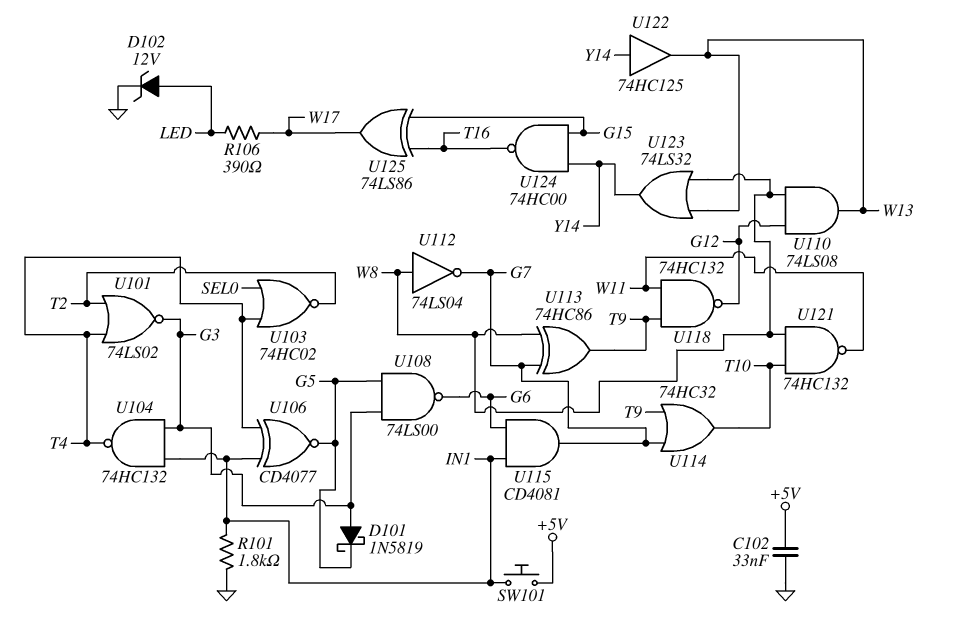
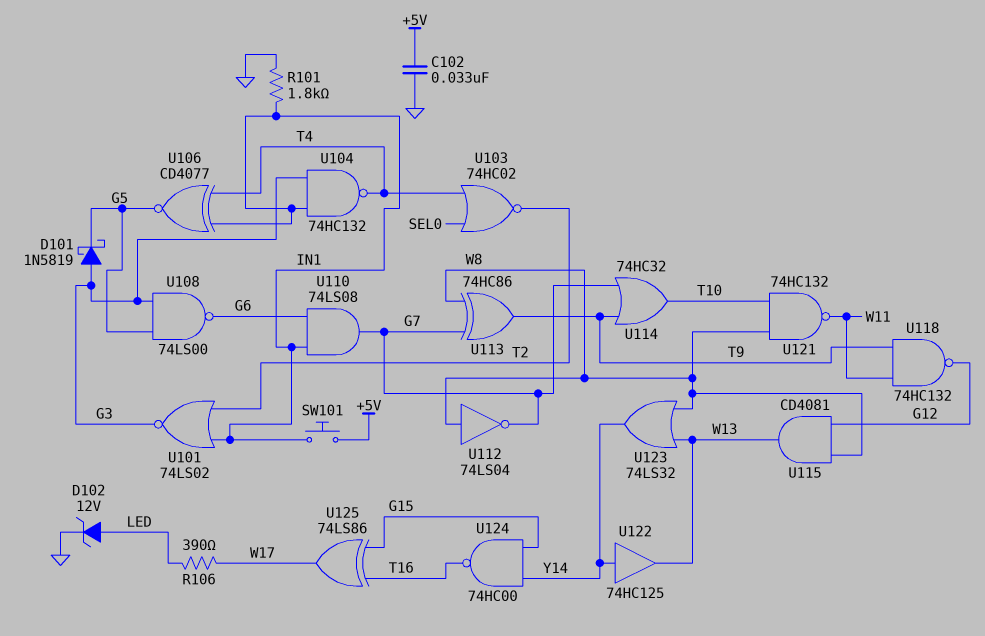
U101: NOR 74LS02 (in T2, in T4, out G3) -> NOR 74LS02 (in IN1, in T2, out G3)
U110: AND 74LS08 (in G12, in W8, out W13) -> AND 74LS08 (in G6, in IN1, out G7)
U115: AND CD4081 (in G6, in IN1, out G7) -> AND CD4081 (in G12, in W8, out W13)

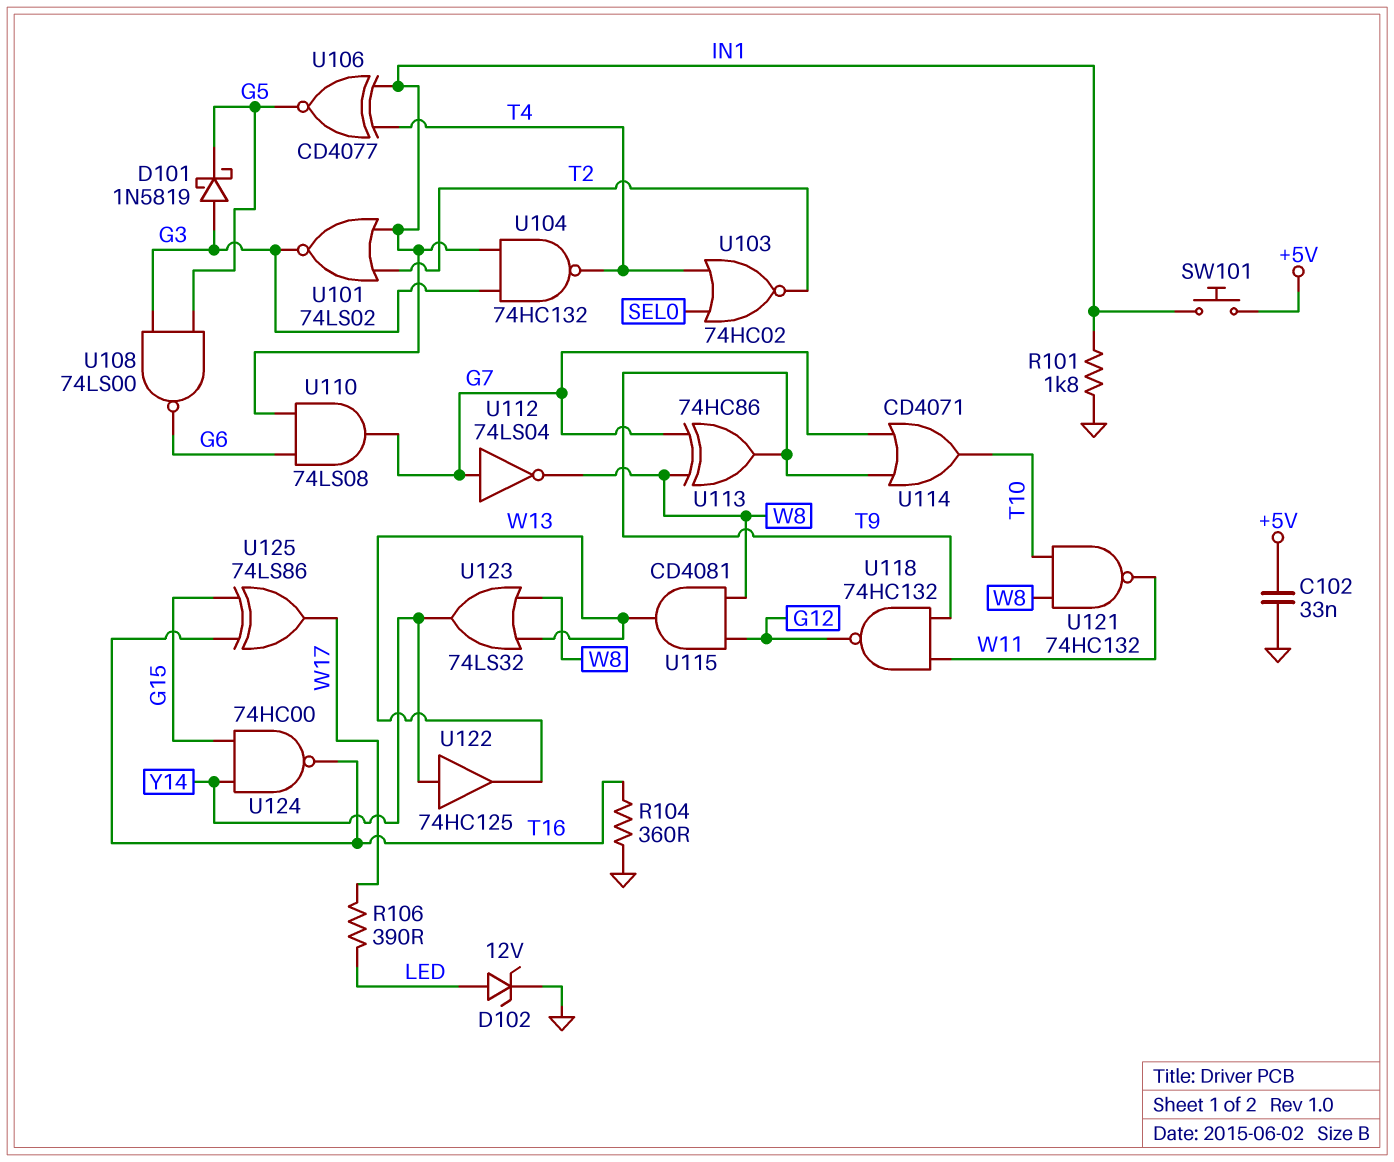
R104: none -> 360 (GND, T16)
U112: NOT 74LS04 (in W8, out G7) -> NOT 74LS04 (in G7, out W8)
U114: OR 74HC32 (in G7, in T9, out T10) -> OR CD4071 (in G7, in T9, out T10)

